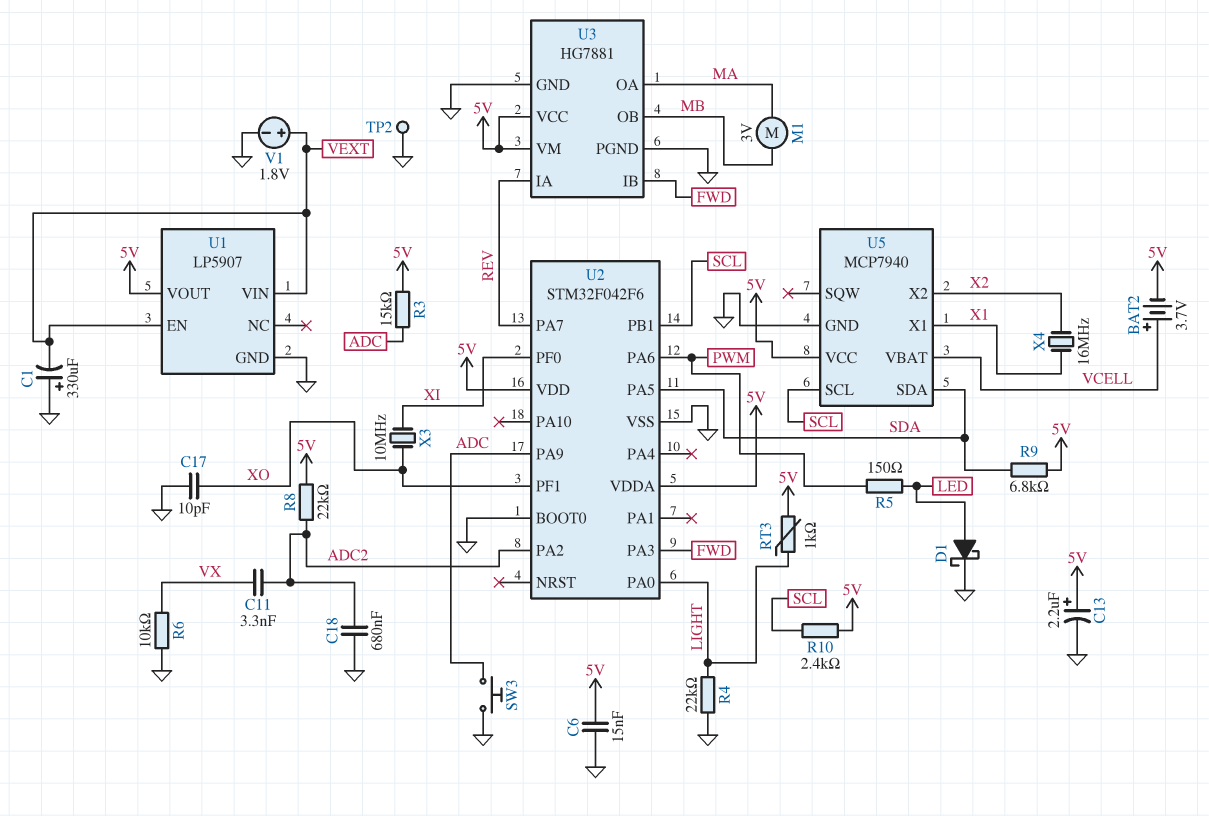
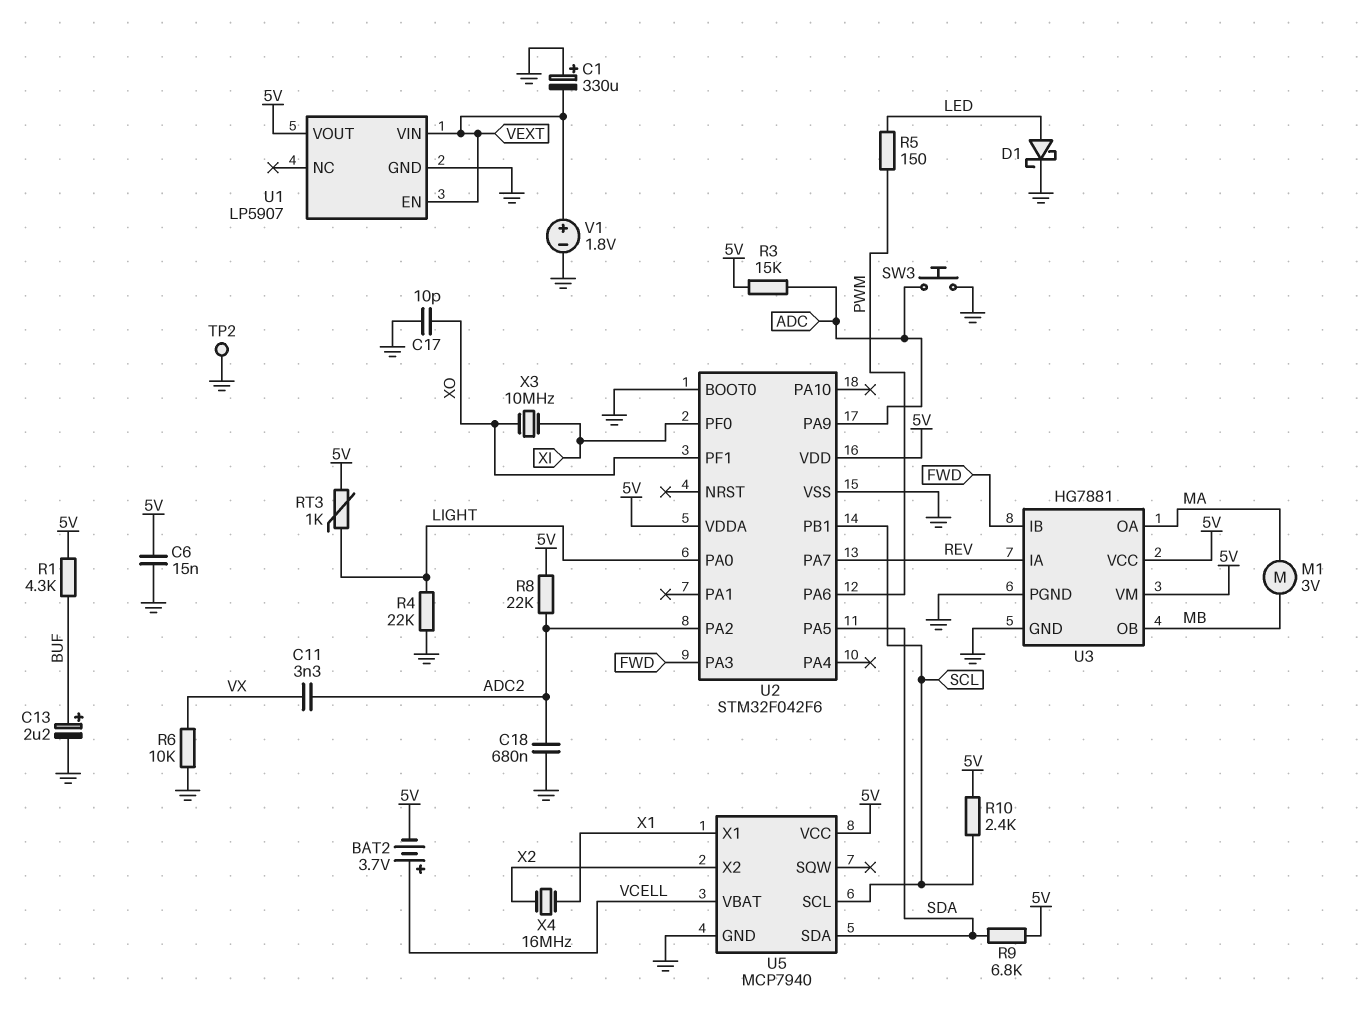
C13: 2.2uF (plus 5V, minus GND) -> 2.2uF (plus BUF, minus GND)
R1: none -> 4.3k (5V, BUF)

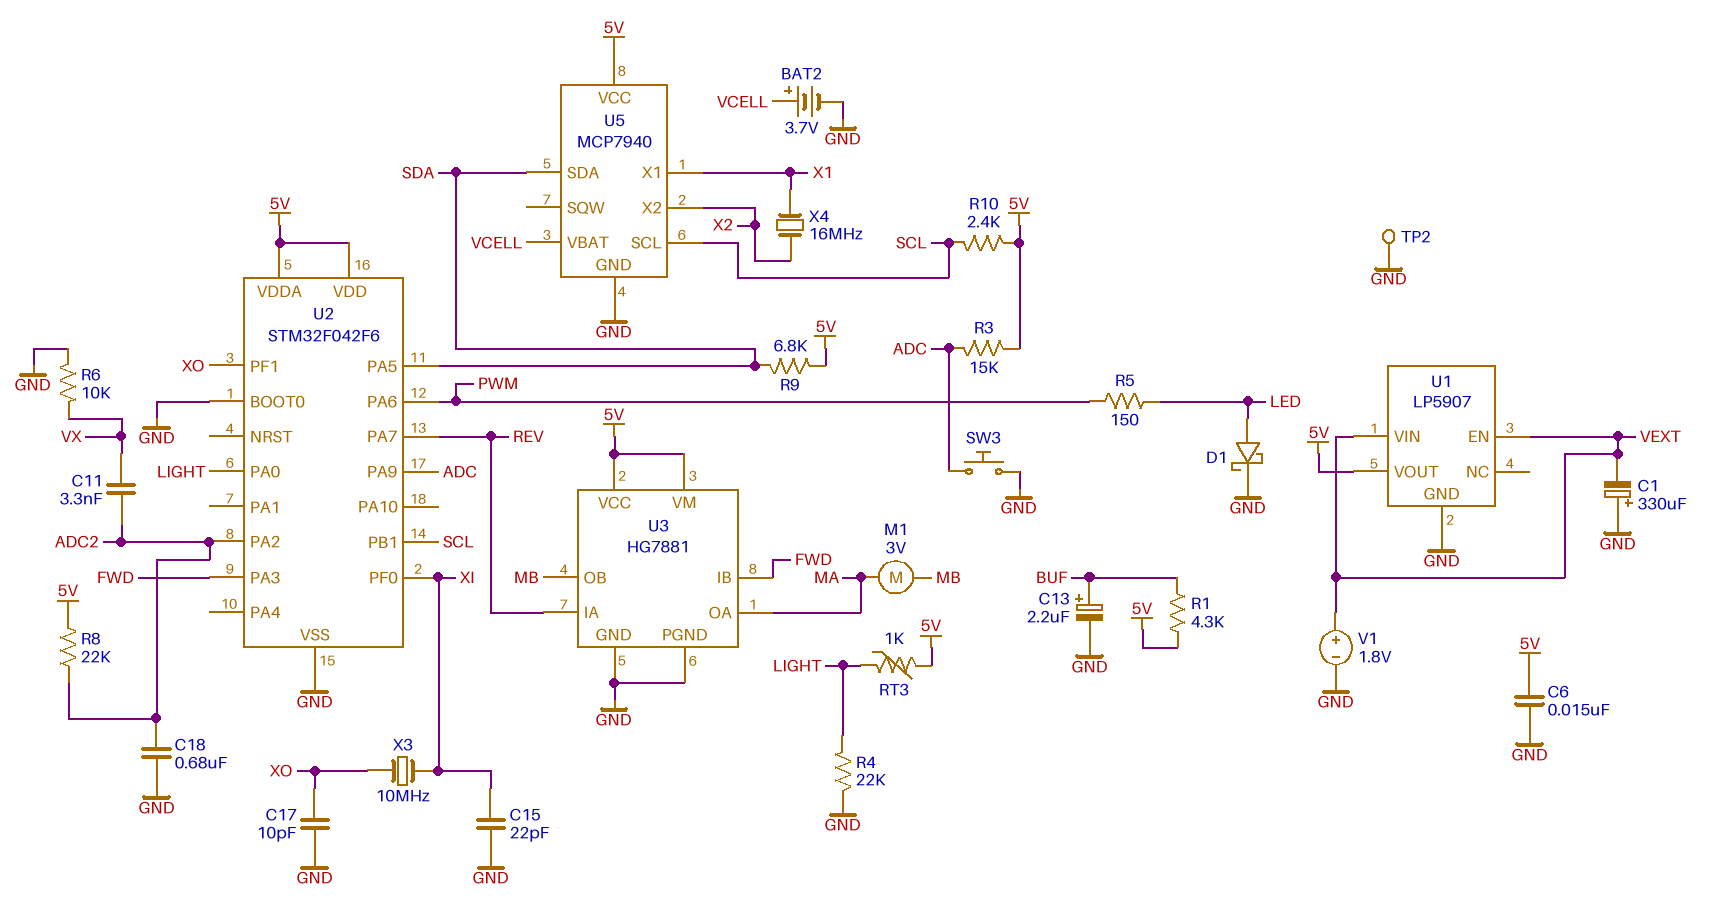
BAT2: 3.7V (plus VCELL, minus 5V) -> 3.7V (plus VCELL, minus GND)
C15: none -> 22pF (GND, XI)

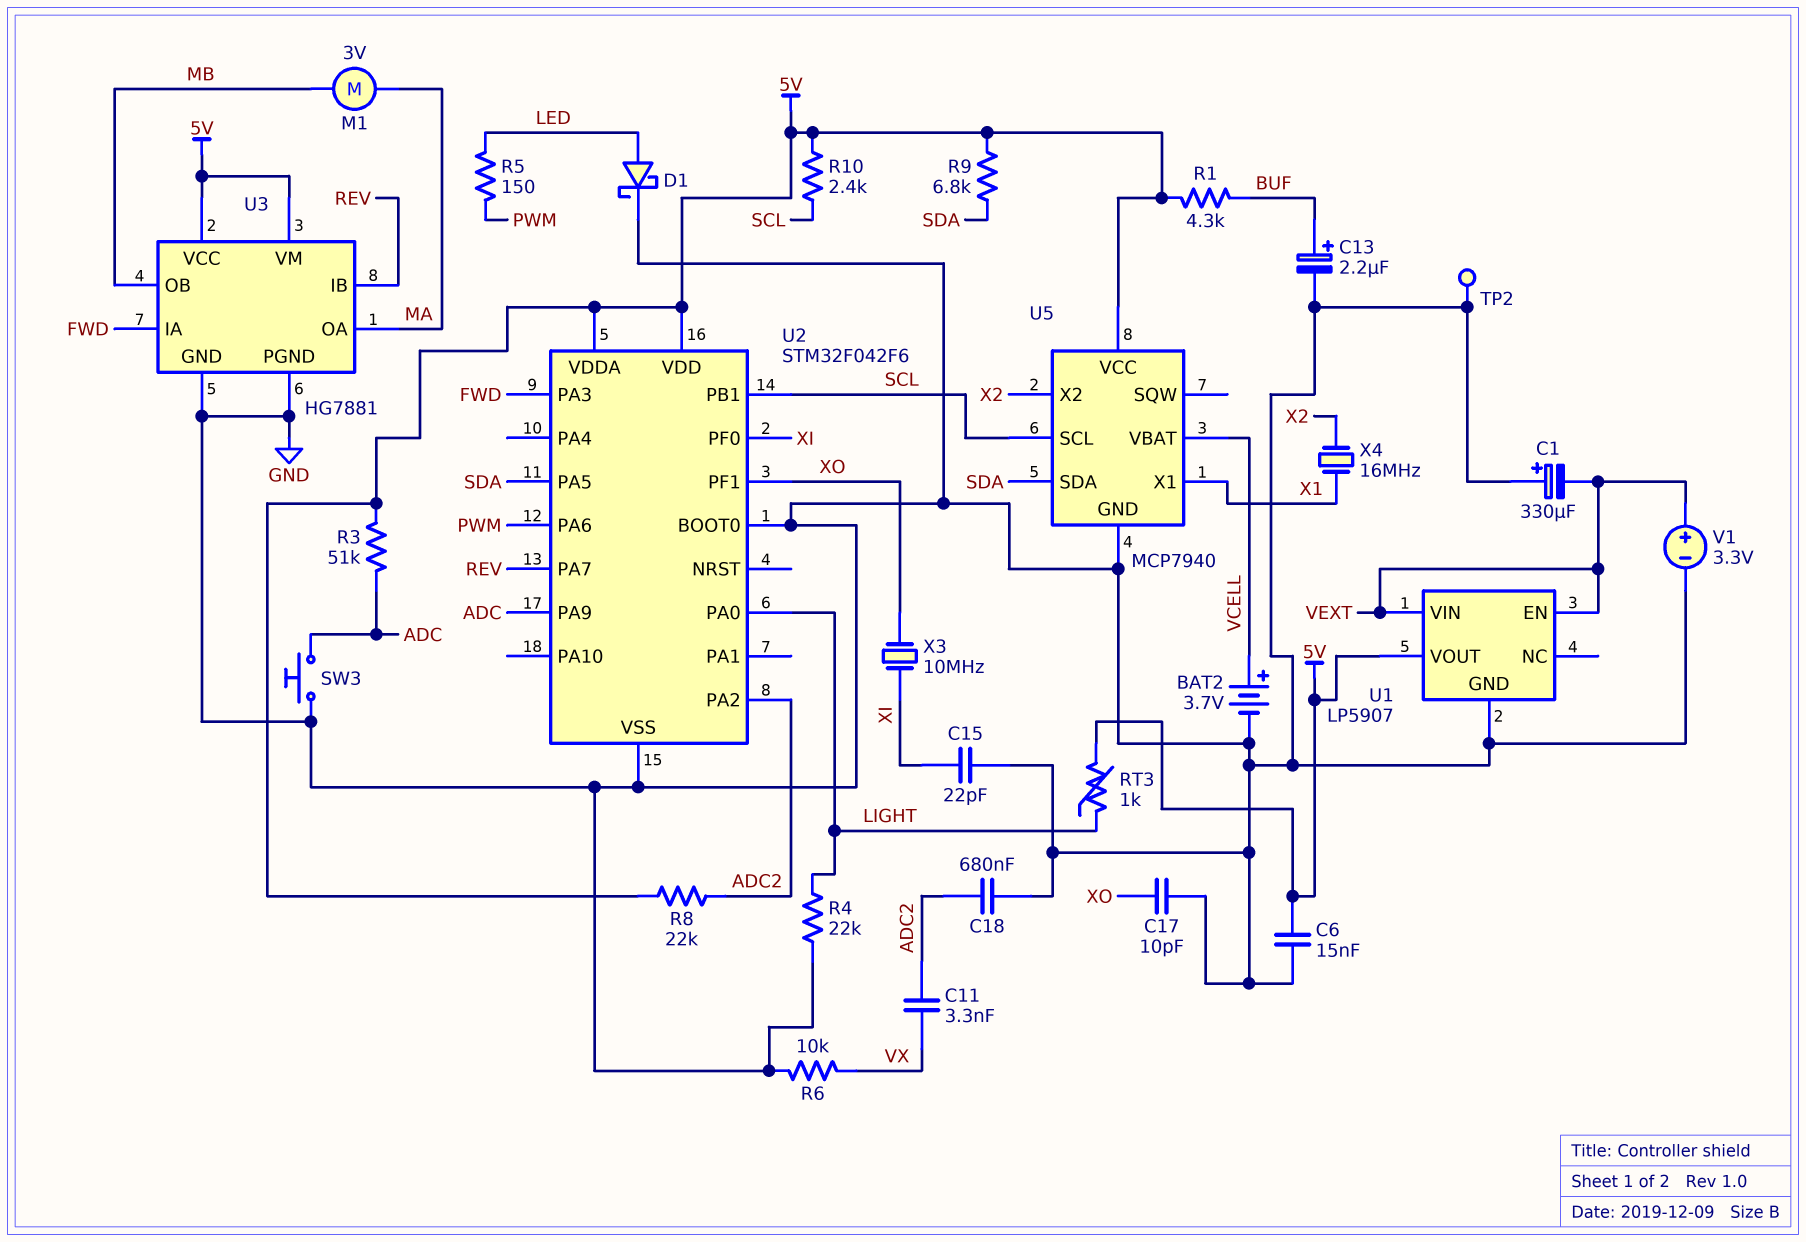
R3: 15k (5V, ADC) -> 51k (5V, ADC)
U3 pin IA: REV -> FWD
U3 pin IB: FWD -> REV
V1: 1.8V (plus VEXT, minus GND) -> 3.3V (plus VEXT, minus GND)

